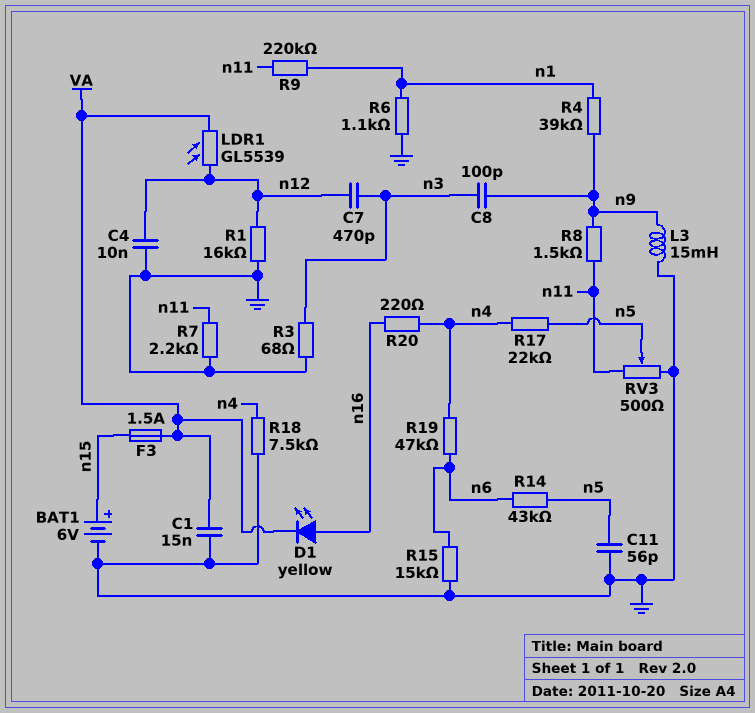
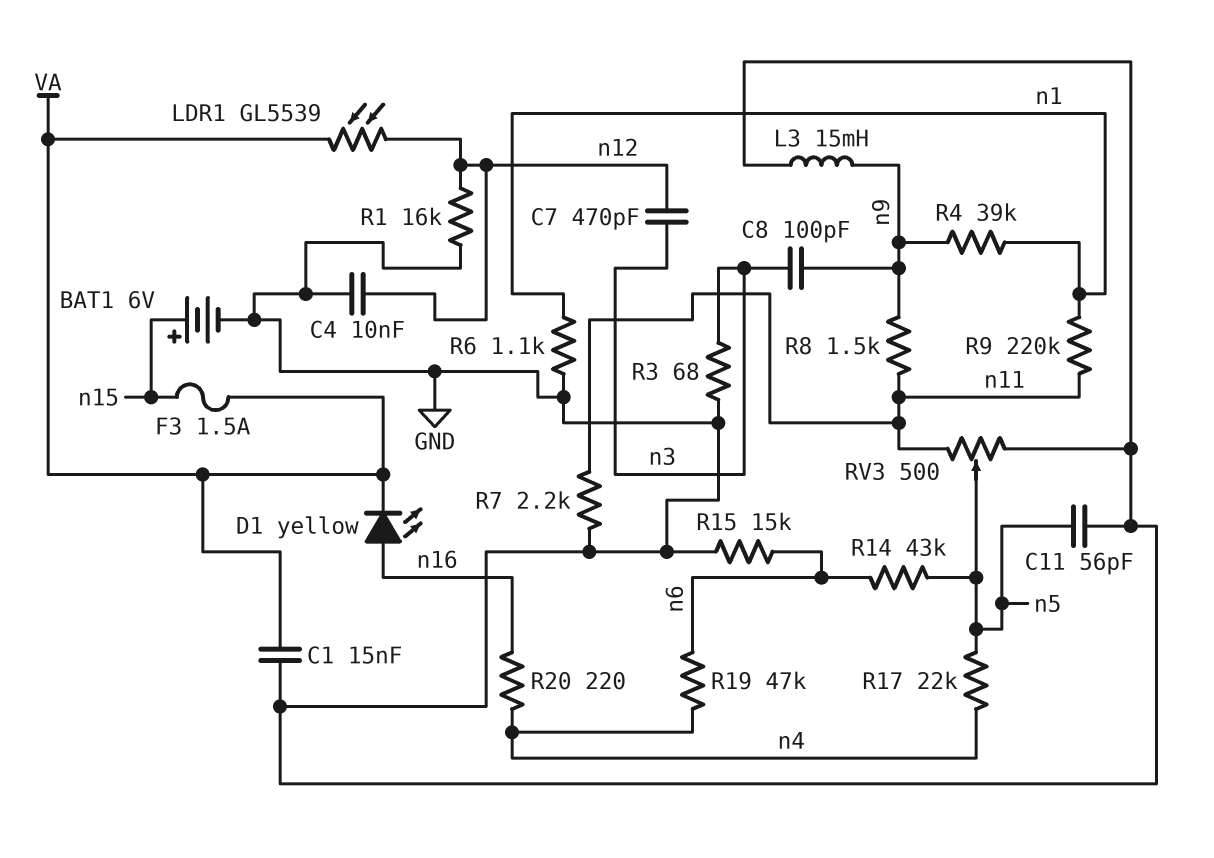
R18: 7.5k (GND, n4) -> none

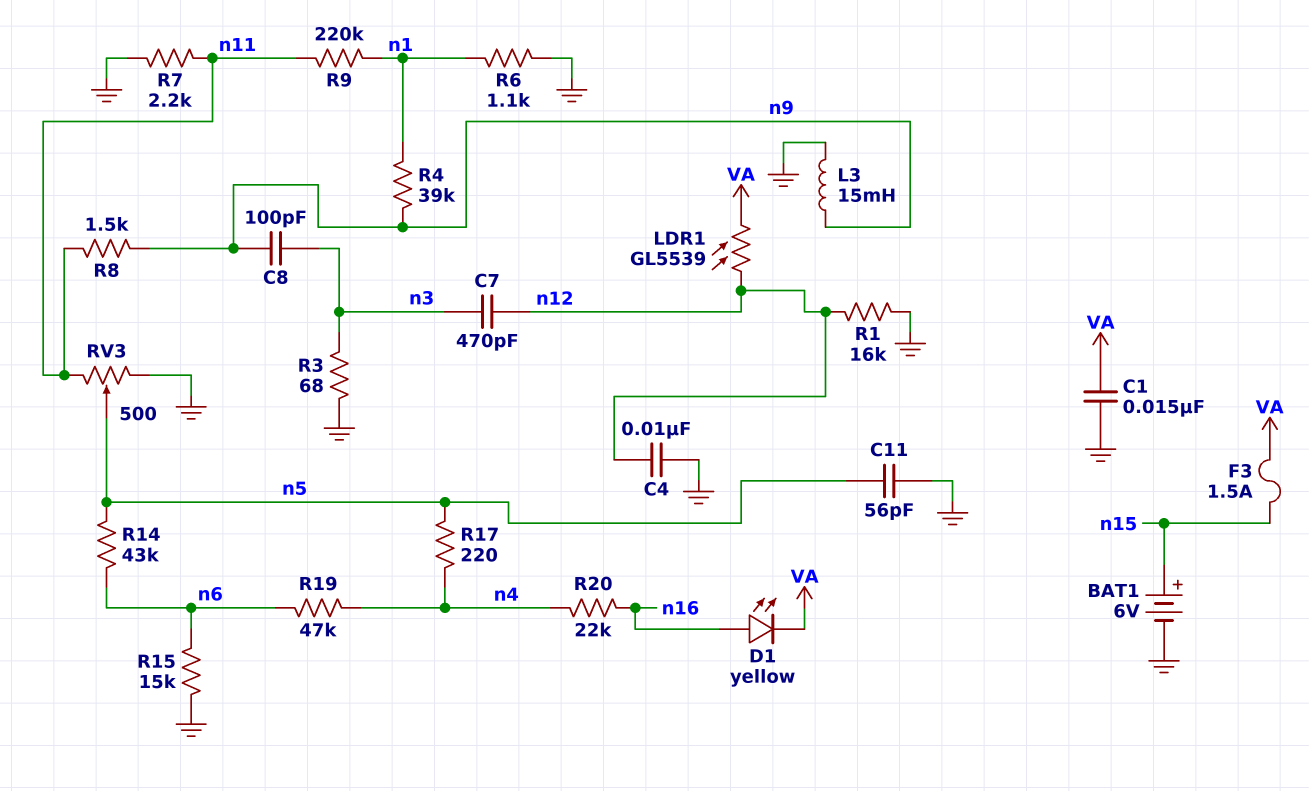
R17: 22k (n4, n5) -> 220 (n4, n5)
R20: 220 (n4, n16) -> 22k (n4, n16)

